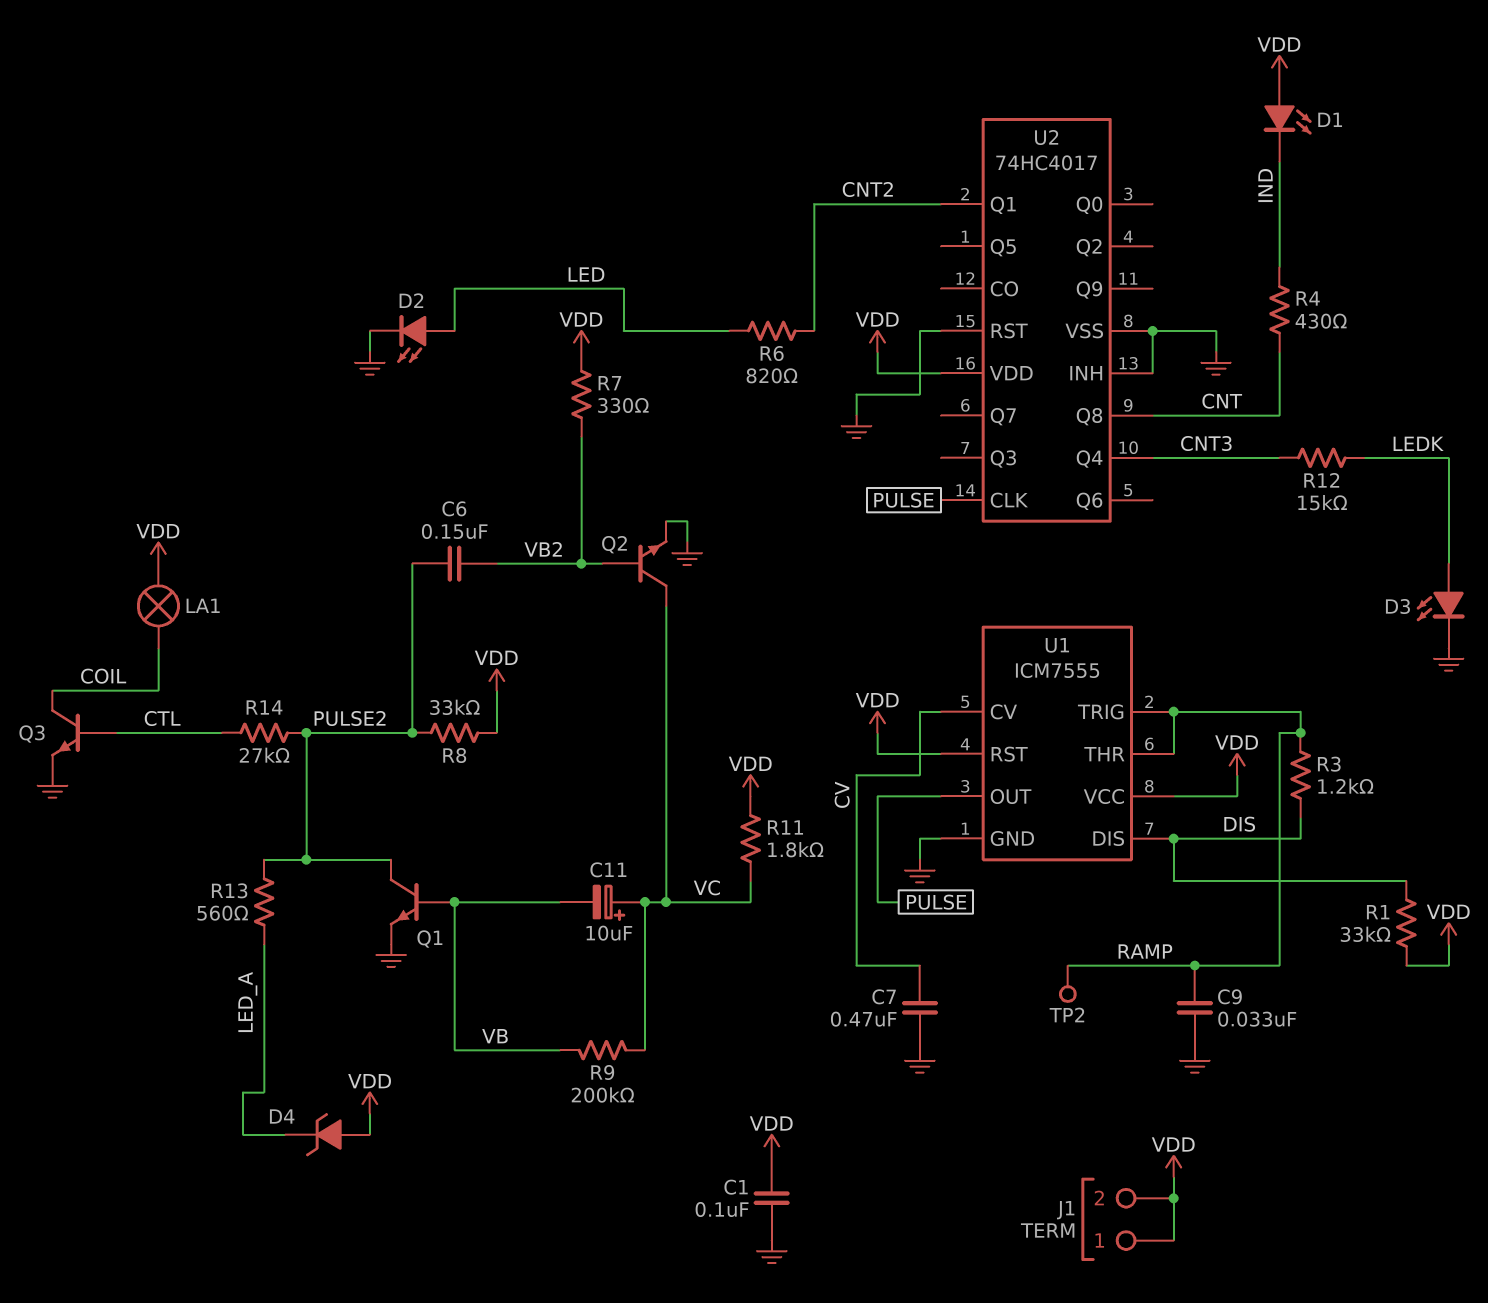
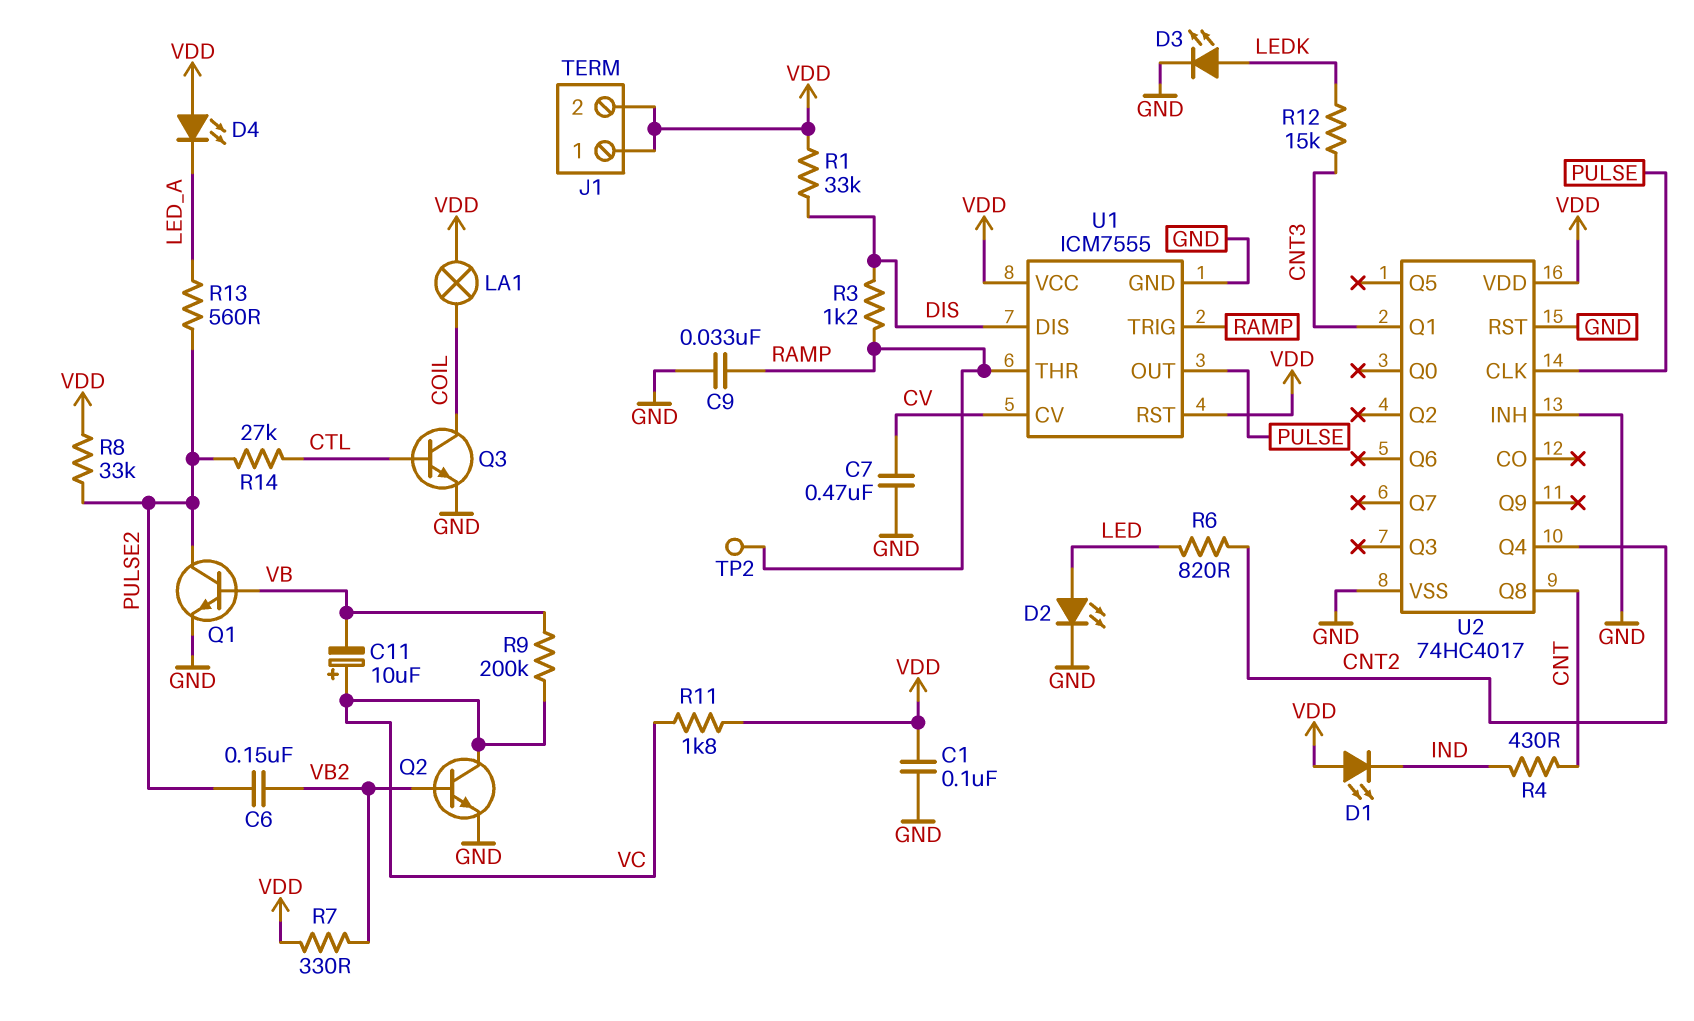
D4: zener (A VDD, K LED_A) -> LED (A VDD, K LED_A)
U2 pin Q1: CNT2 -> CNT3
U2 pin Q4: CNT3 -> CNT2

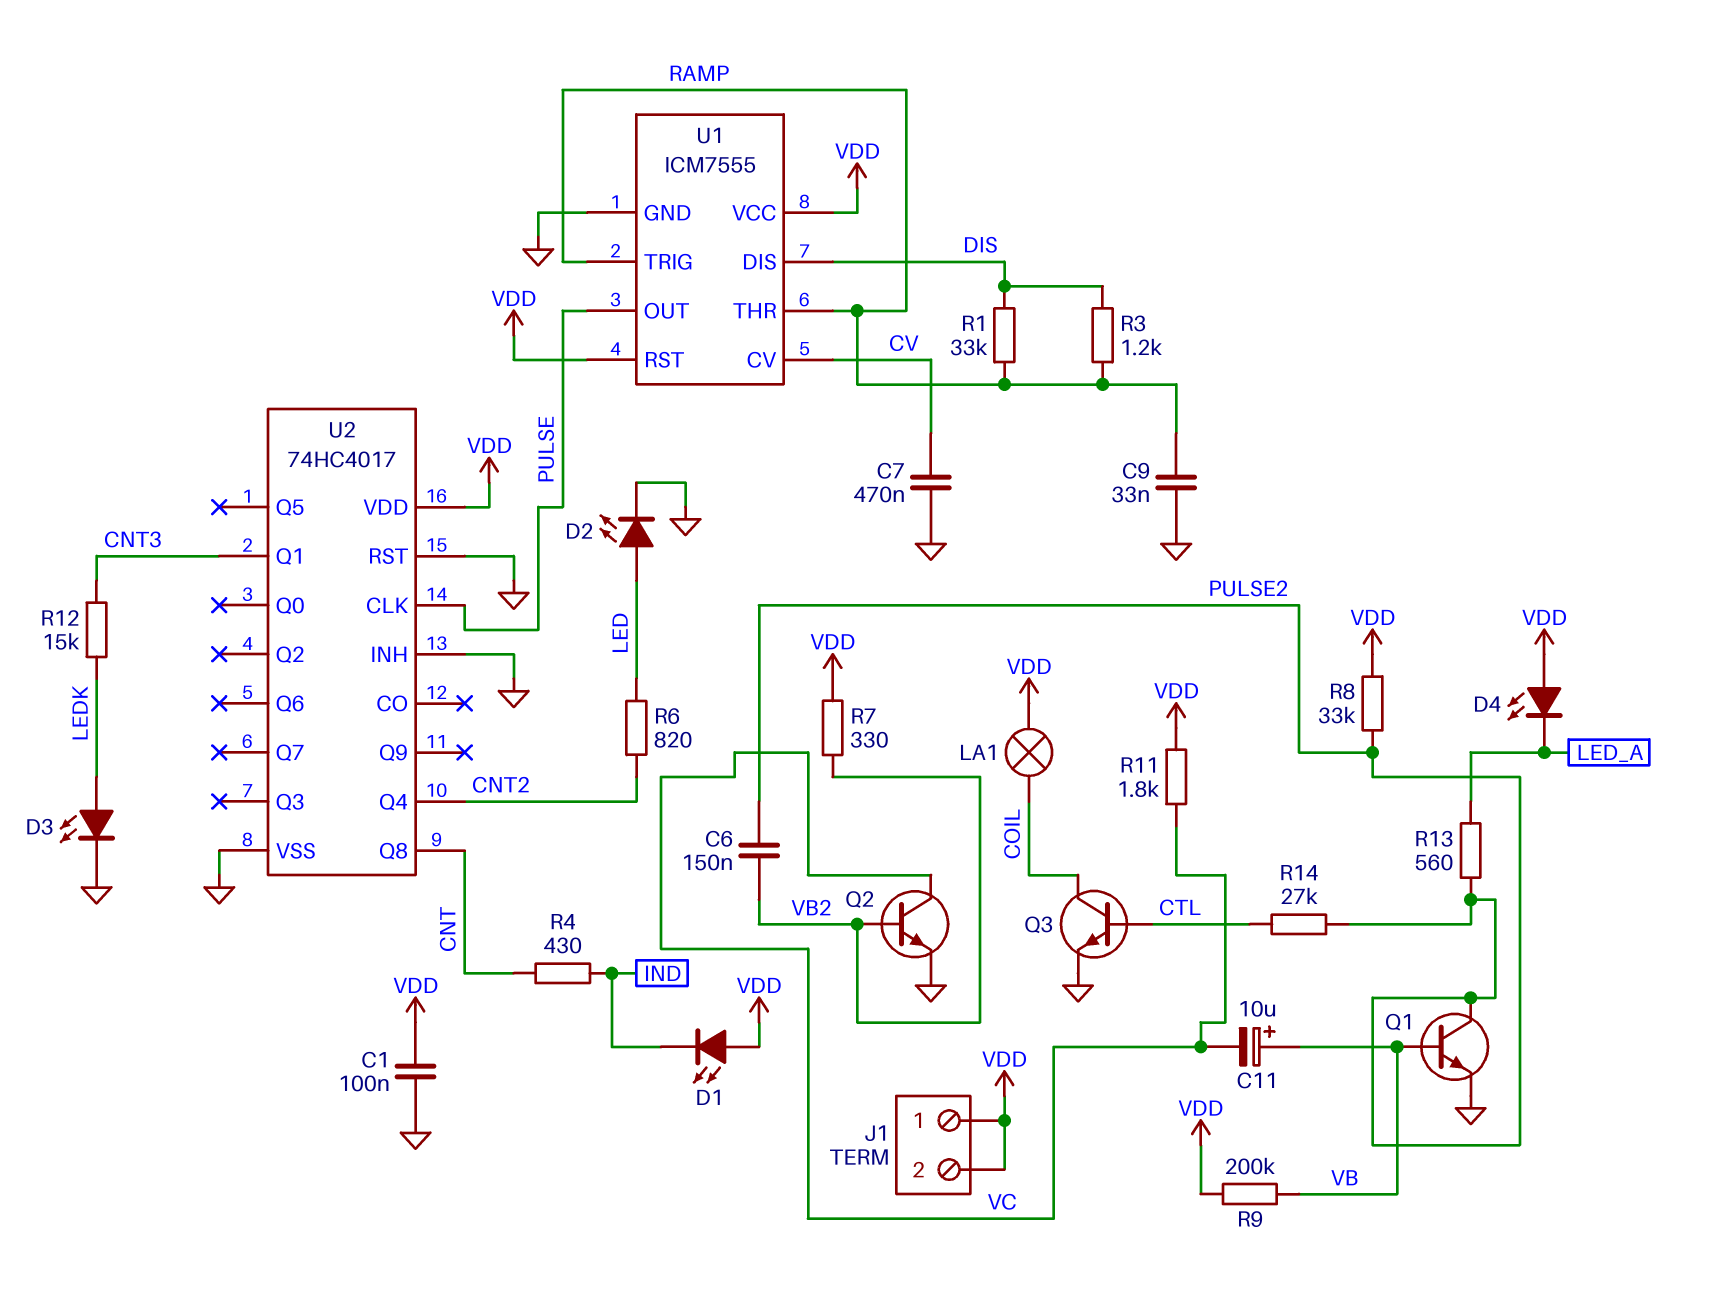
C11: 10uF (plus VC, minus VB) -> 10uF (plus VB, minus VC)
R1: 33k (DIS, VDD) -> 33k (DIS, RAMP)
R9: 200k (VB, VC) -> 200k (VB, VDD)
TP2: test point (RAMP) -> none

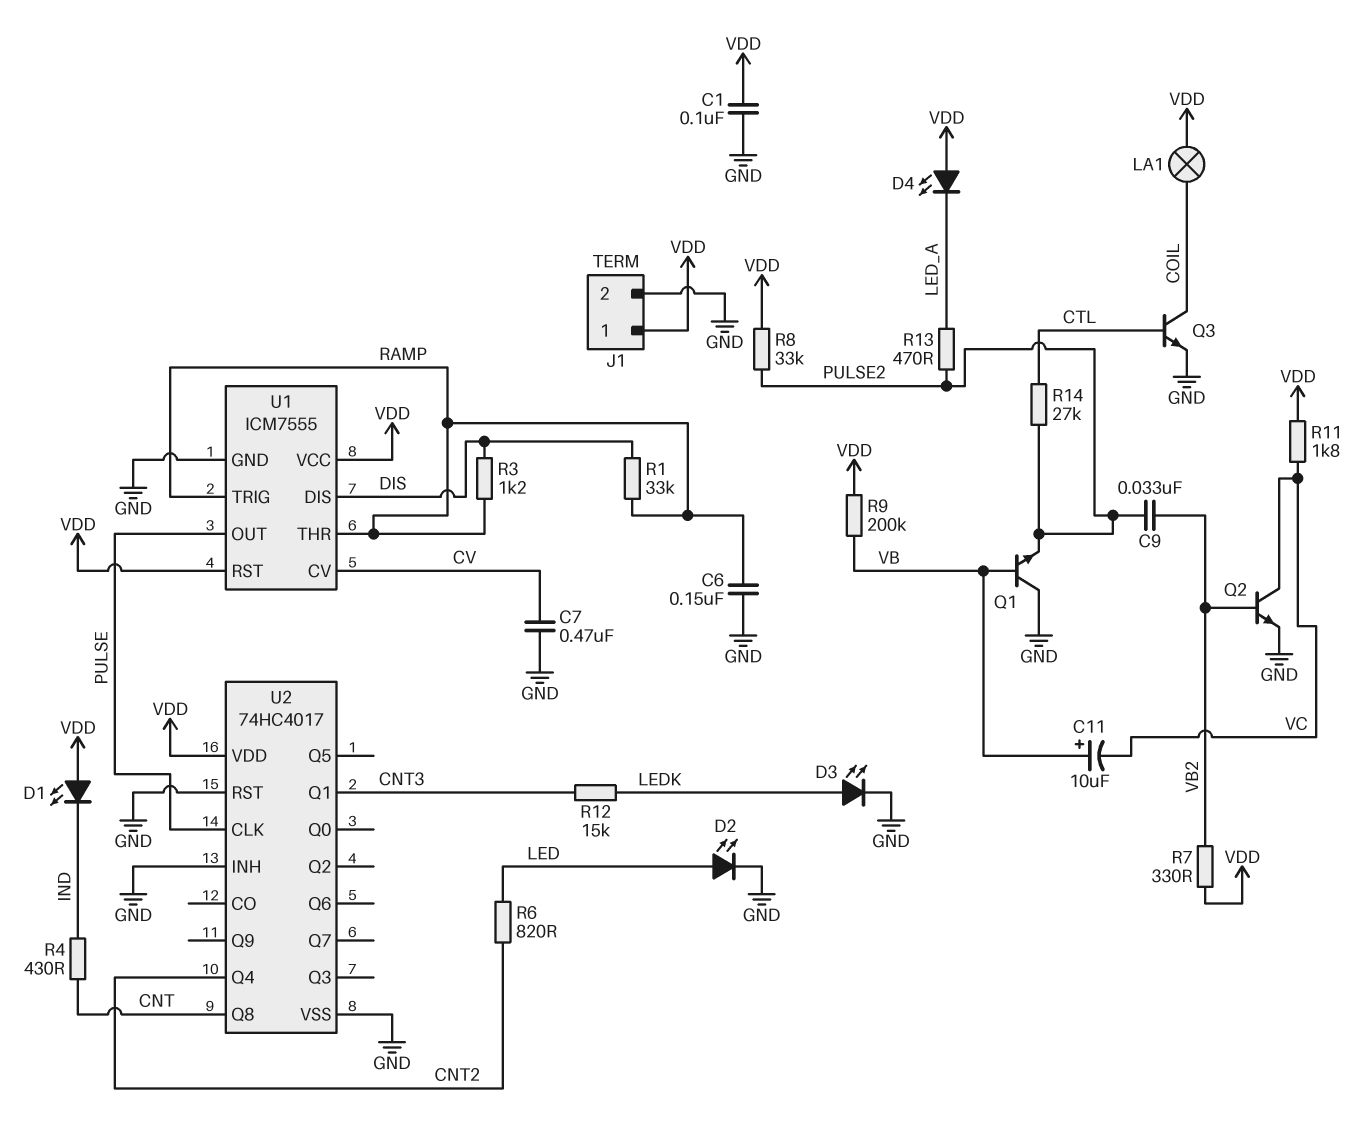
C6: 150nF (PULSE2, VB2) -> 150nF (GND, RAMP)
C9: 33nF (GND, RAMP) -> 33nF (PULSE2, VB2)
J1 pin 2: VDD -> GND
Q1: NPN (B VB, C PULSE2, E GND) -> NPN (B VB, C GND, E PULSE2)
R13: 560 (LED_A, PULSE2) -> 470 (LED_A, PULSE2)

